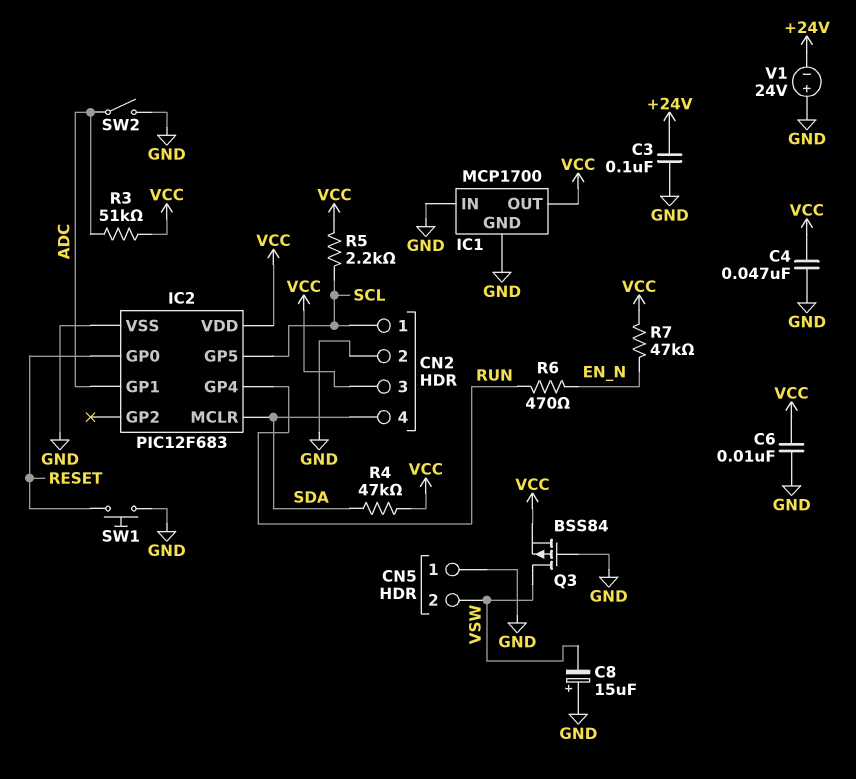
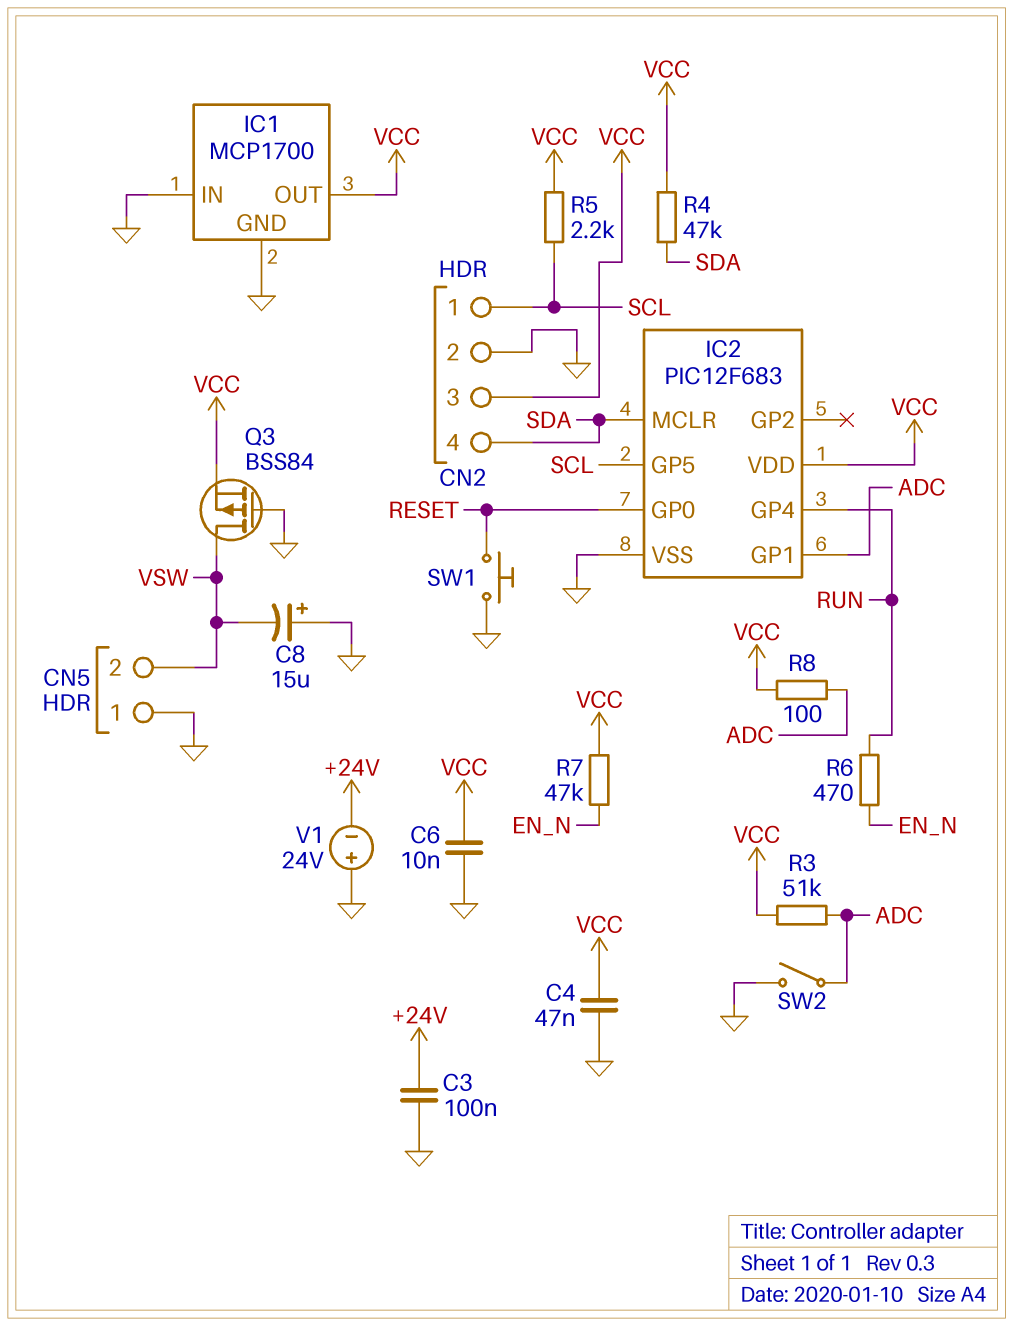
R8: none -> 100 (ADC, VCC)

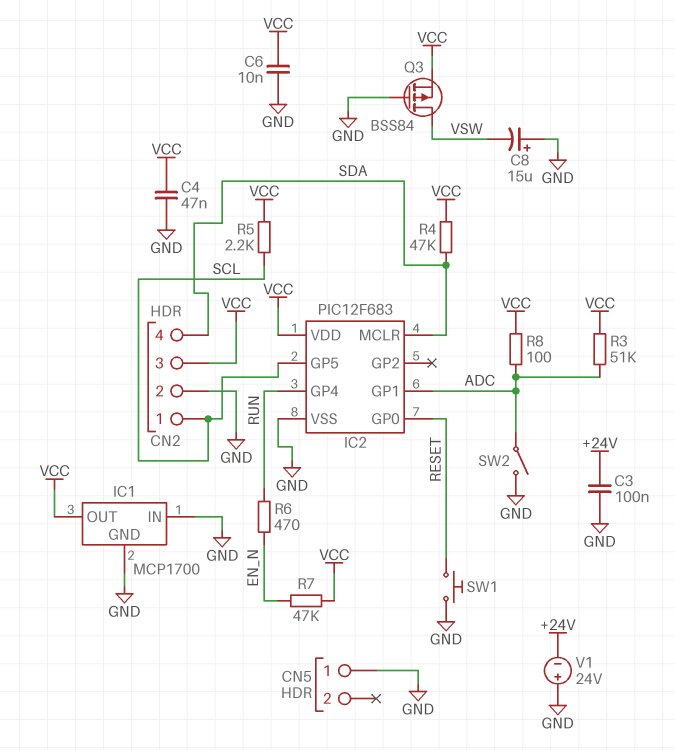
CN5 pin 2: VSW -> none

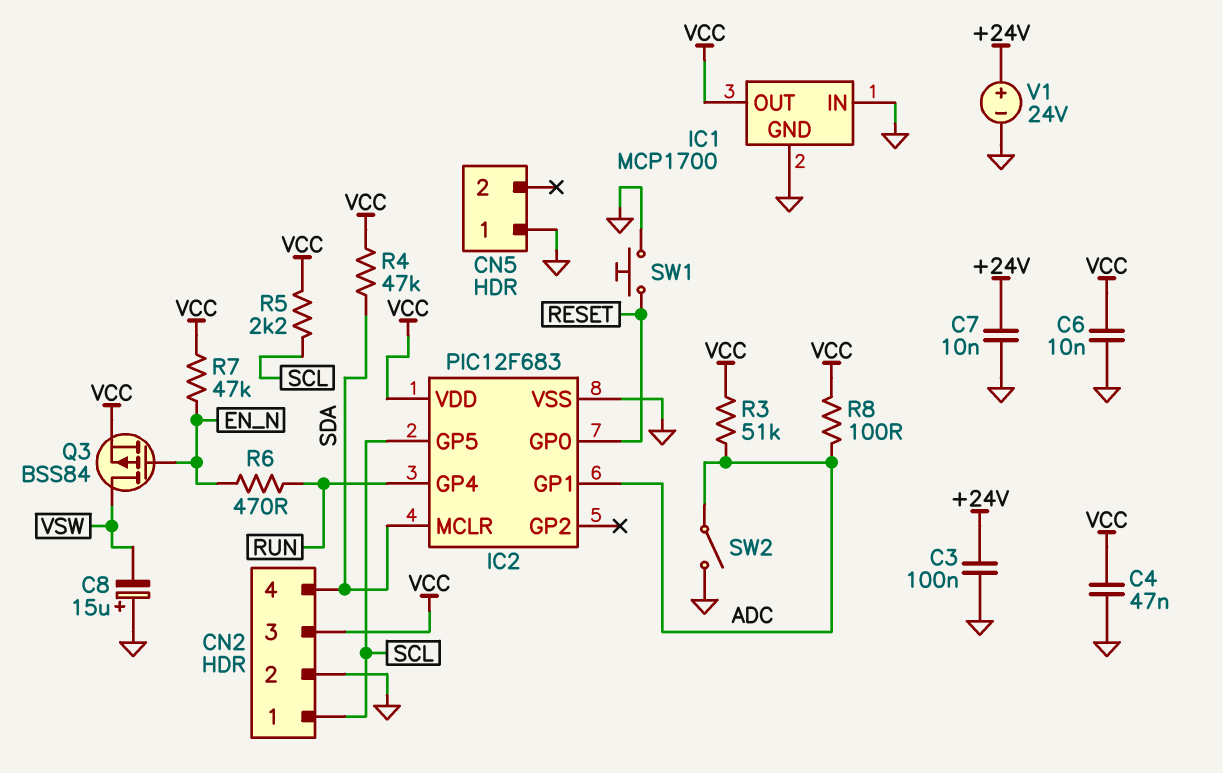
C7: none -> 10nF (+24V, GND)
Q3: PMOS BSS84 (G GND, D VSW, S VCC) -> PMOS BSS84 (G EN_N, D VSW, S VCC)
V1: 24V (plus GND, minus +24V) -> 24V (plus +24V, minus GND)

